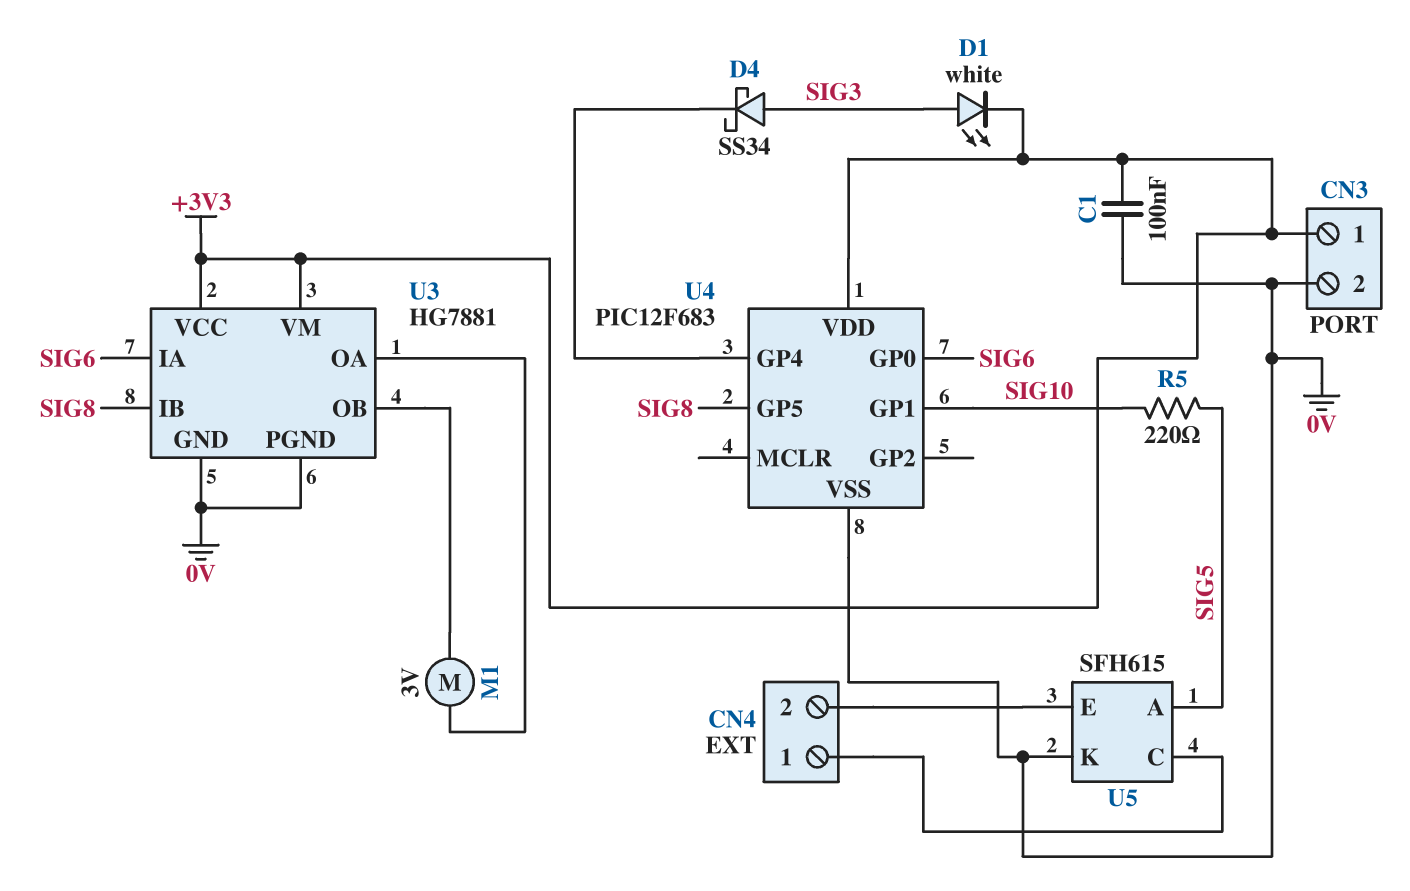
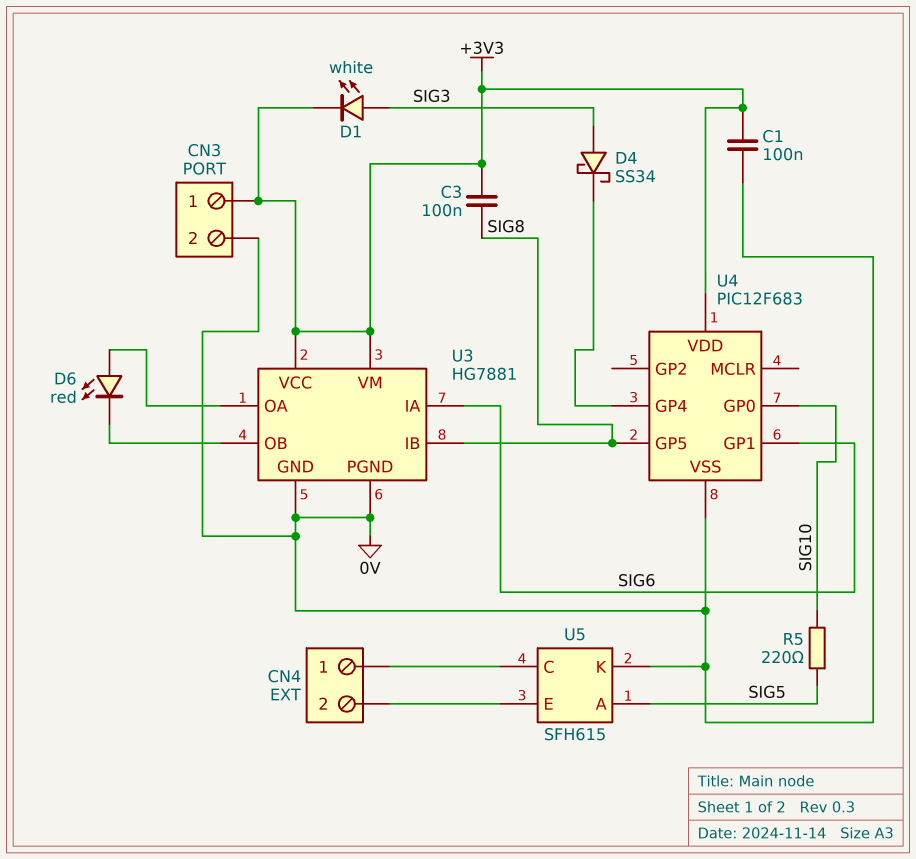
C3: none -> 100nF (+3V3, SIG8)
D6: none -> LED red (A U3/OA, K U3/OB)
M1: motor 3V (U3/OA, U3/OB) -> none
U4 pin GP0: SIG6 -> SIG10
U4 pin GP1: SIG10 -> SIG6

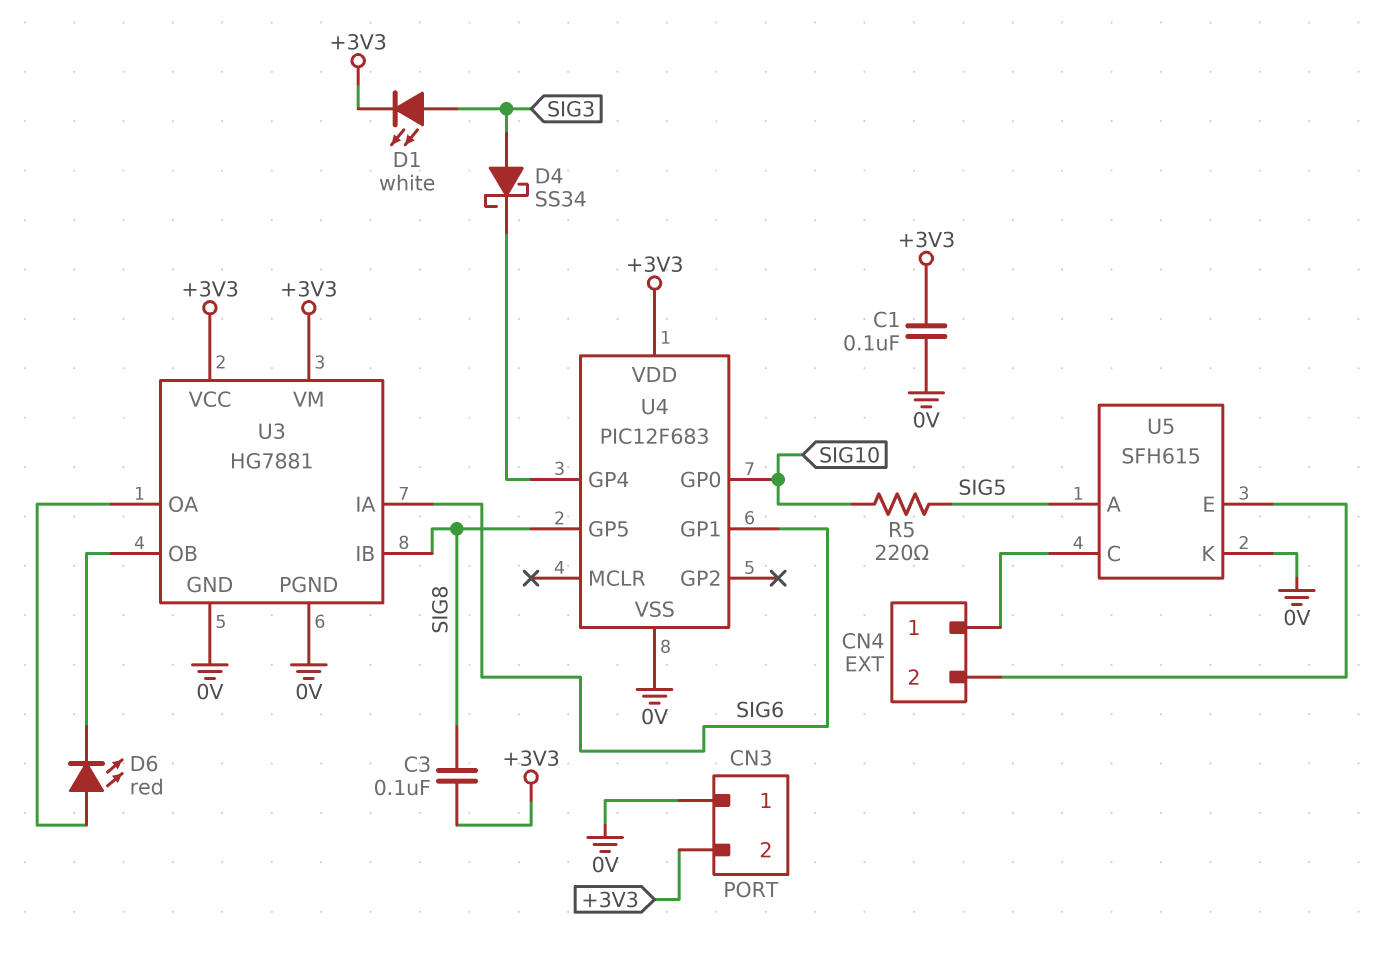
CN3 pin 1: +3V3 -> 0V
CN3 pin 2: 0V -> +3V3

